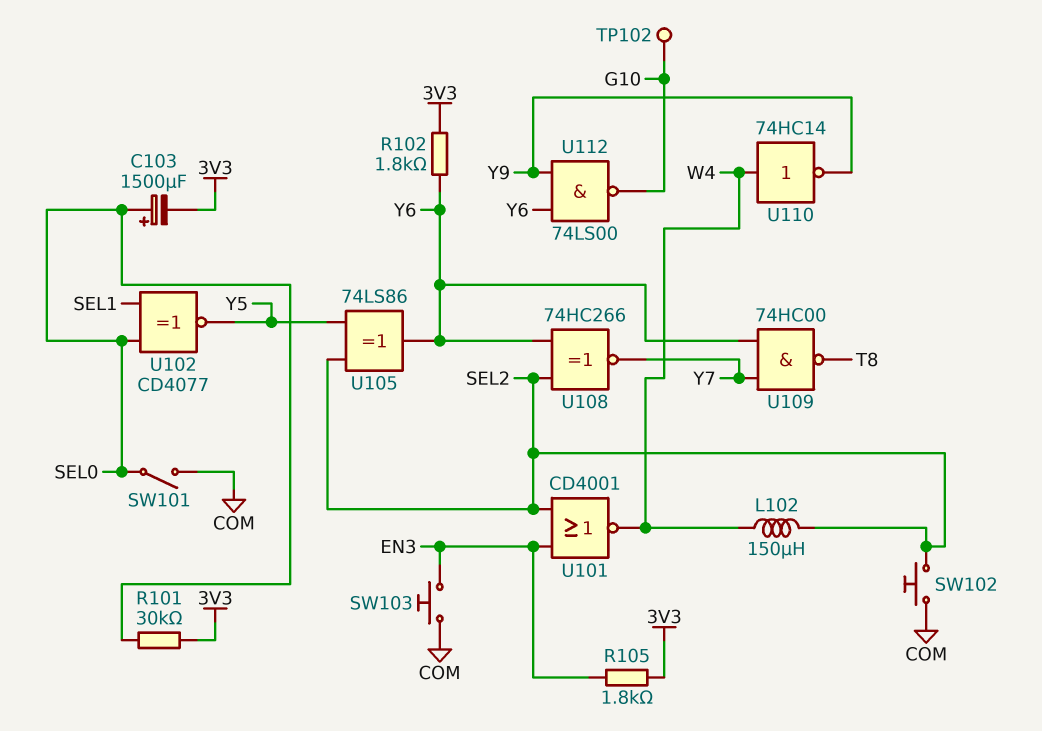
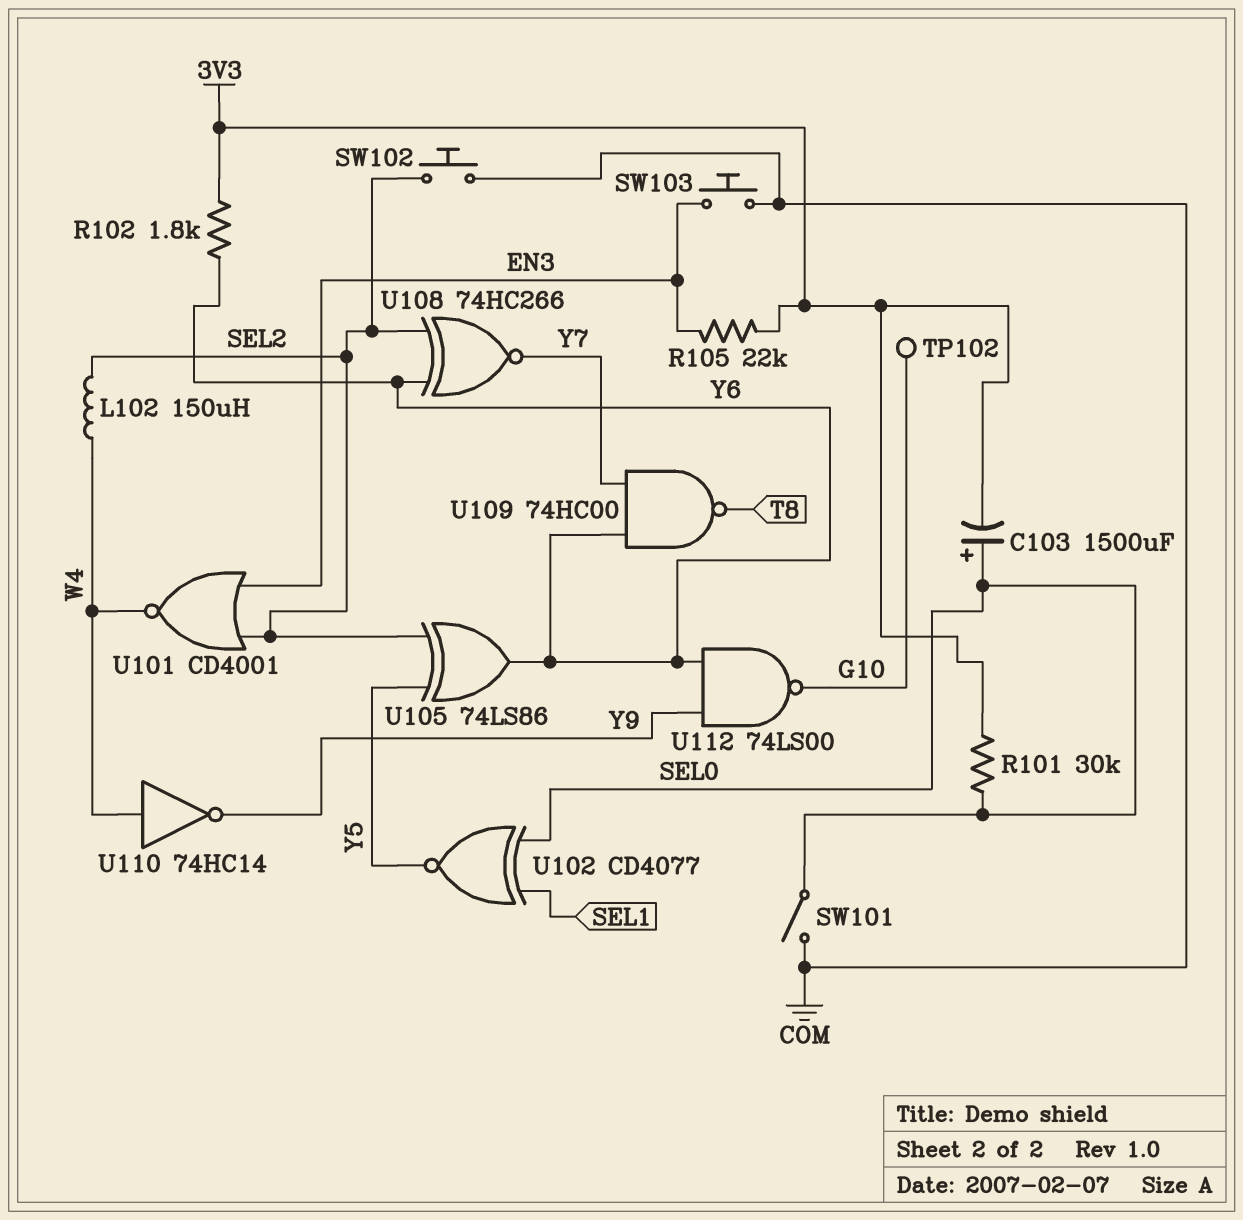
R105: 1.8k (3V3, EN3) -> 22k (3V3, EN3)

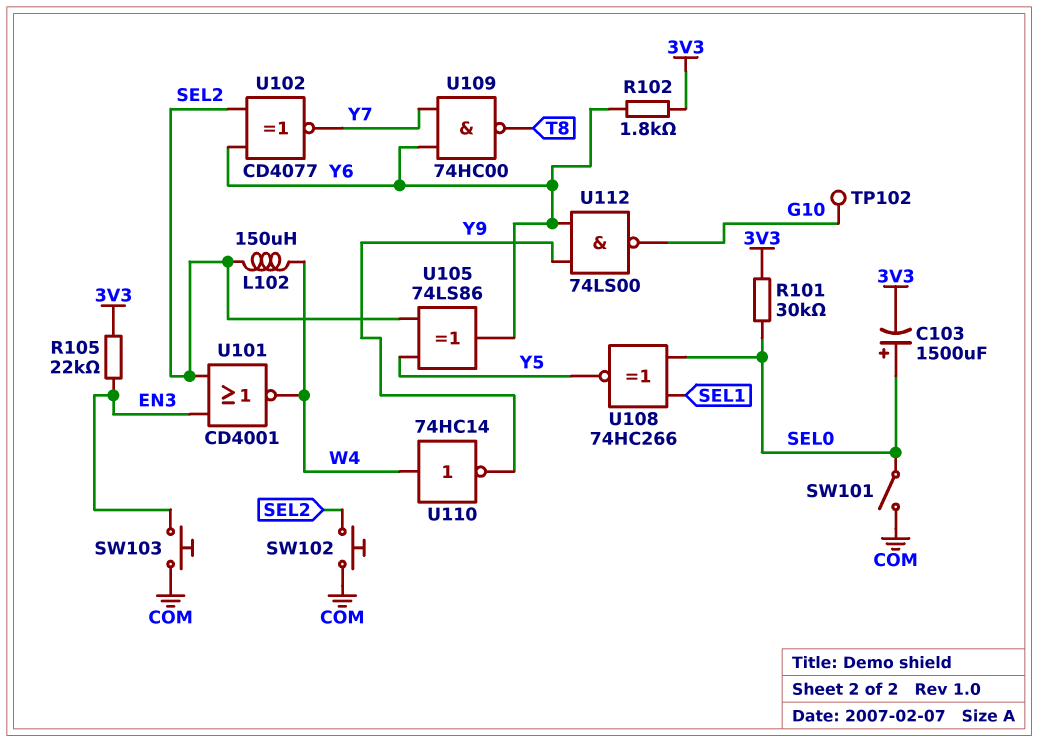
U102: XNOR CD4077 (in SEL0, in SEL1, out Y5) -> XNOR CD4077 (in SEL2, in Y6, out Y7)
U108: XNOR 74HC266 (in SEL2, in Y6, out Y7) -> XNOR 74HC266 (in SEL0, in SEL1, out Y5)

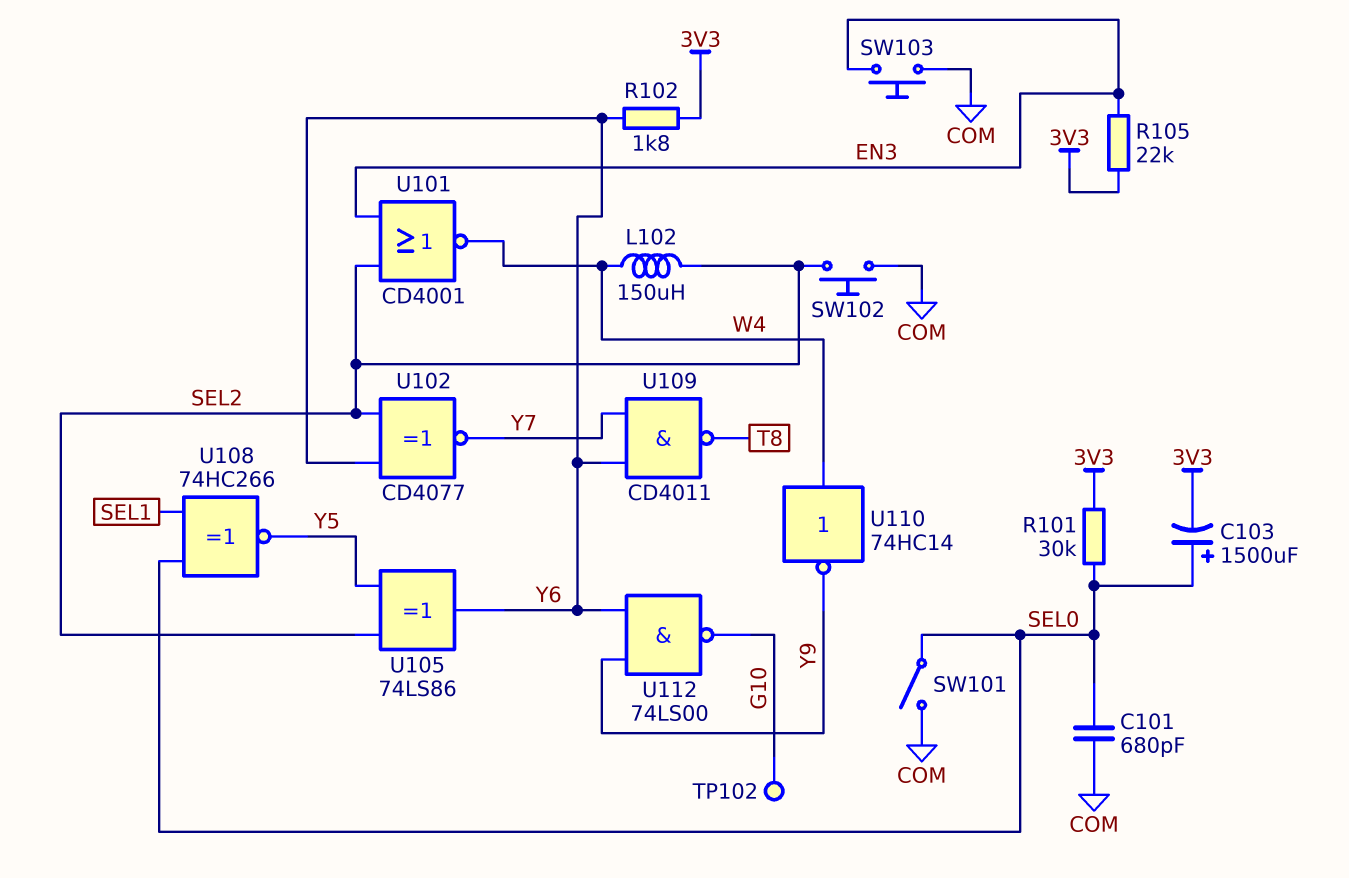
C101: none -> 680pF (COM, SEL0)
U109: NAND 74HC00 (in Y6, in Y7, out T8) -> NAND CD4011 (in Y6, in Y7, out T8)

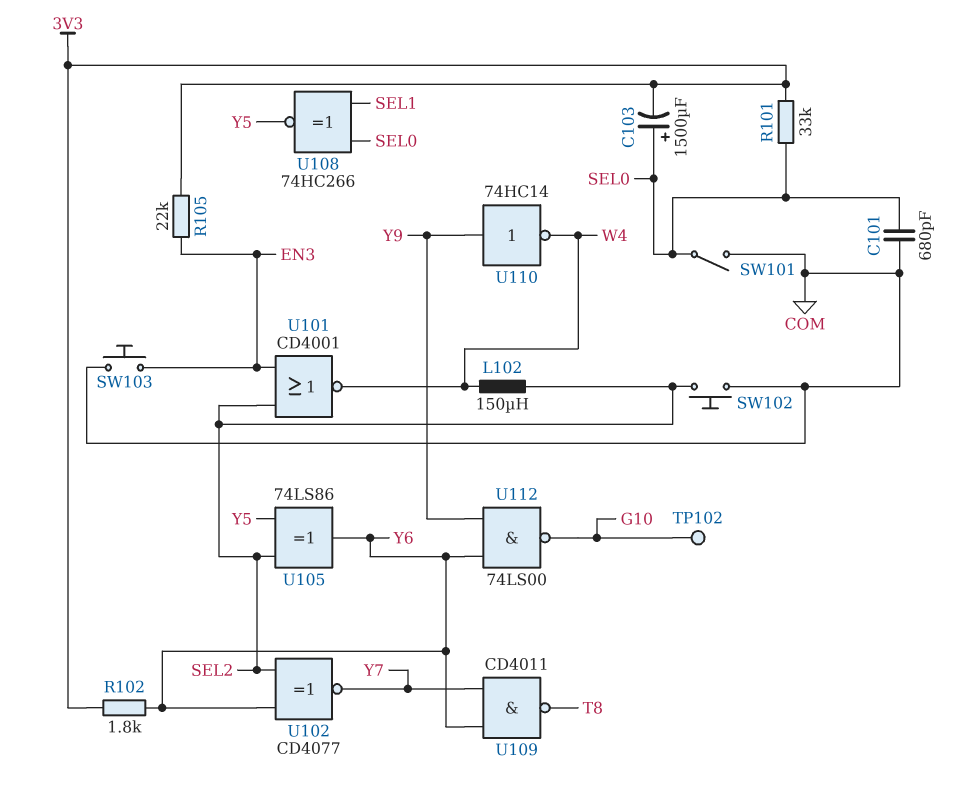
R101: 30k (3V3, SEL0) -> 33k (3V3, SEL0)
U110: NOT 74HC14 (in W4, out Y9) -> NOT 74HC14 (in Y9, out W4)

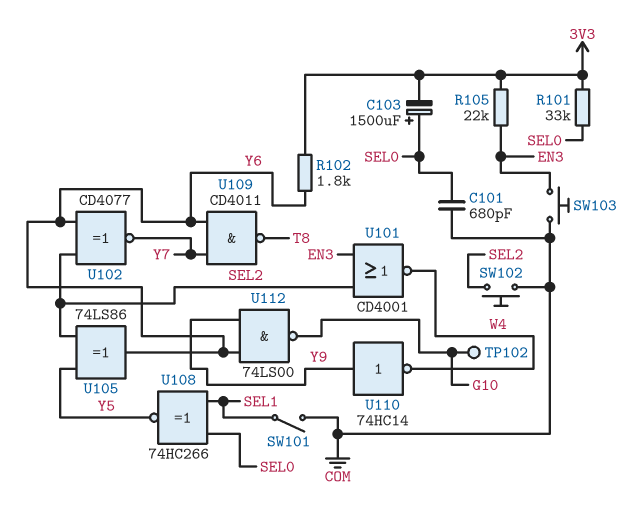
L102: 150uH (SEL2, W4) -> none
SW101: switch (COM, SEL0) -> switch (COM, SEL1)

